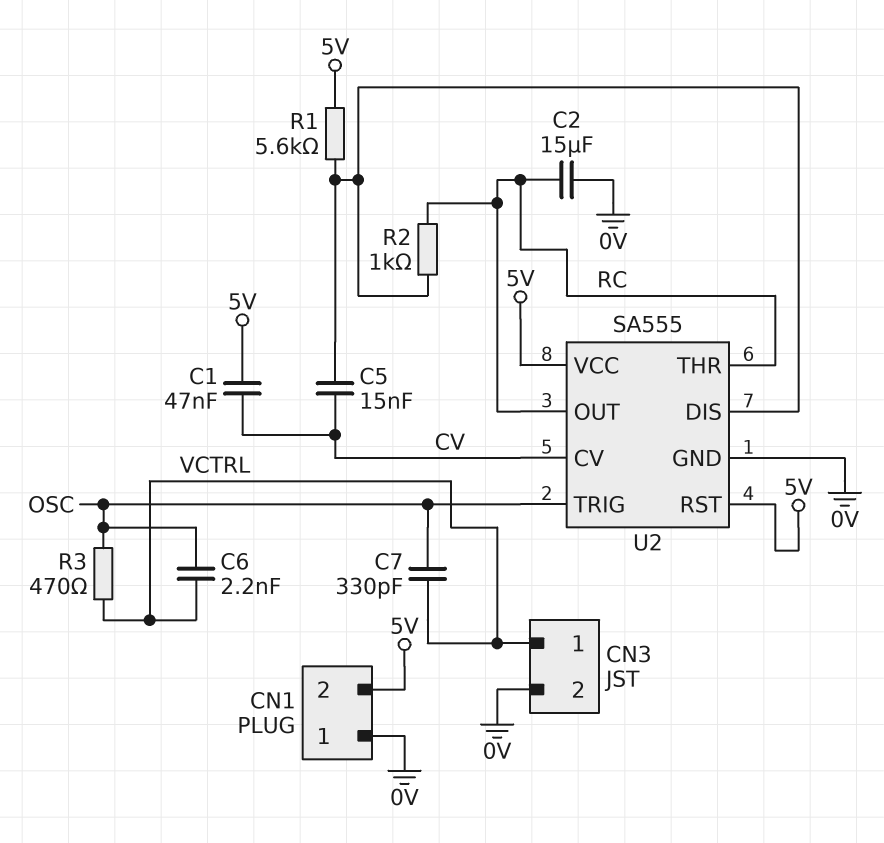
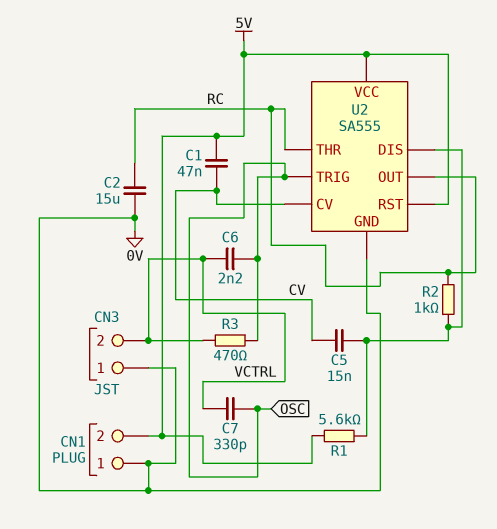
CN3 pin 1: VCTRL -> 0V
CN3 pin 2: 0V -> VCTRL

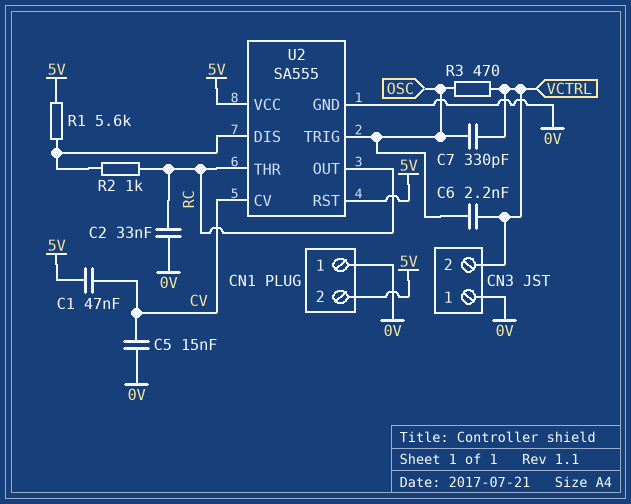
C2: 15uF (0V, RC) -> 33nF (0V, RC)
C5: 15nF (CV, U2/DIS) -> 15nF (0V, CV)

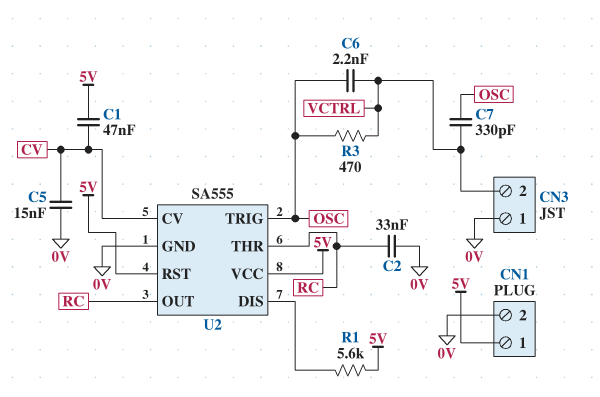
CN1 pin 1: 0V -> 5V
CN1 pin 2: 5V -> 0V
R2: 1k (RC, U2/DIS) -> none

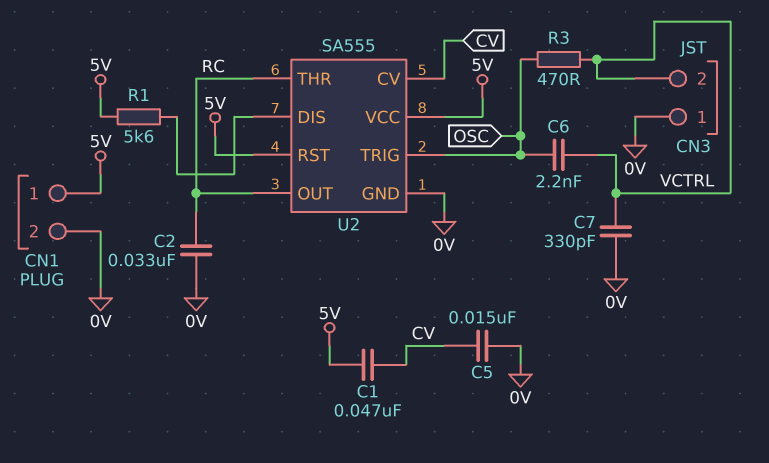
C7: 330pF (OSC, VCTRL) -> 330pF (0V, VCTRL)

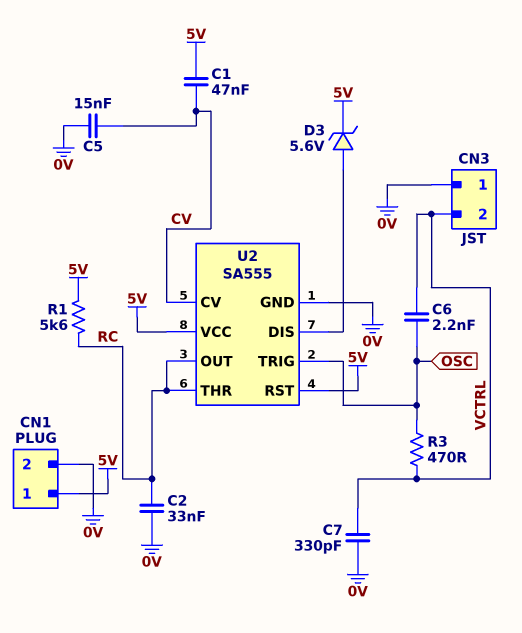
D3: none -> zener 5.6V (A U2/DIS, K 5V)
R1: 5.6k (5V, U2/DIS) -> 5.6k (5V, RC)

